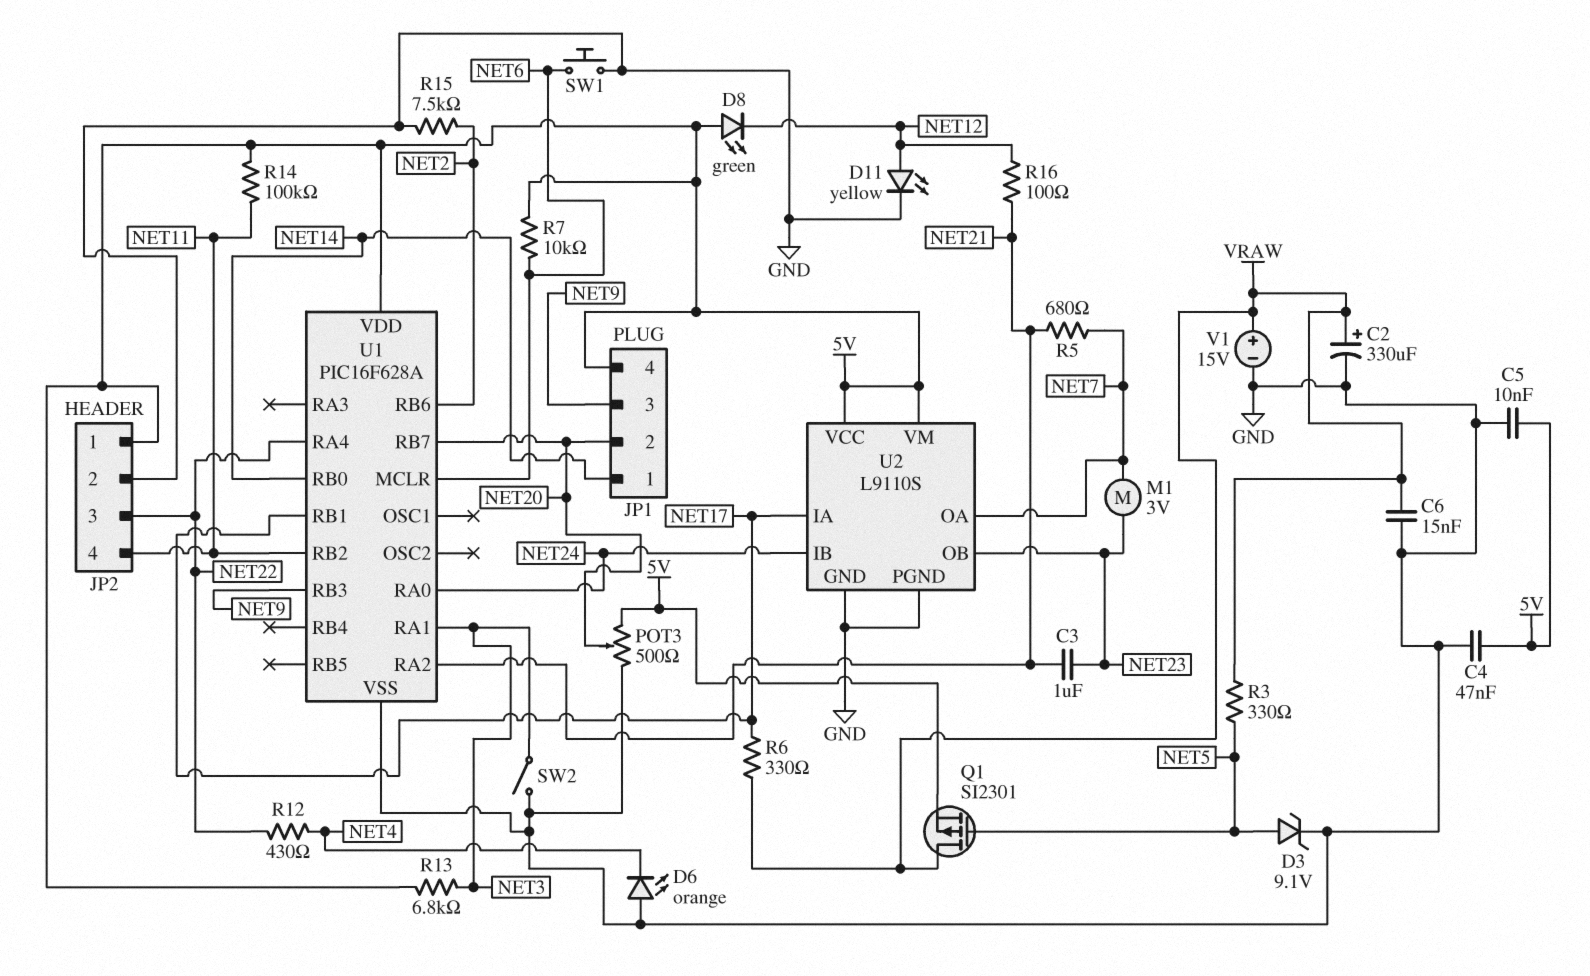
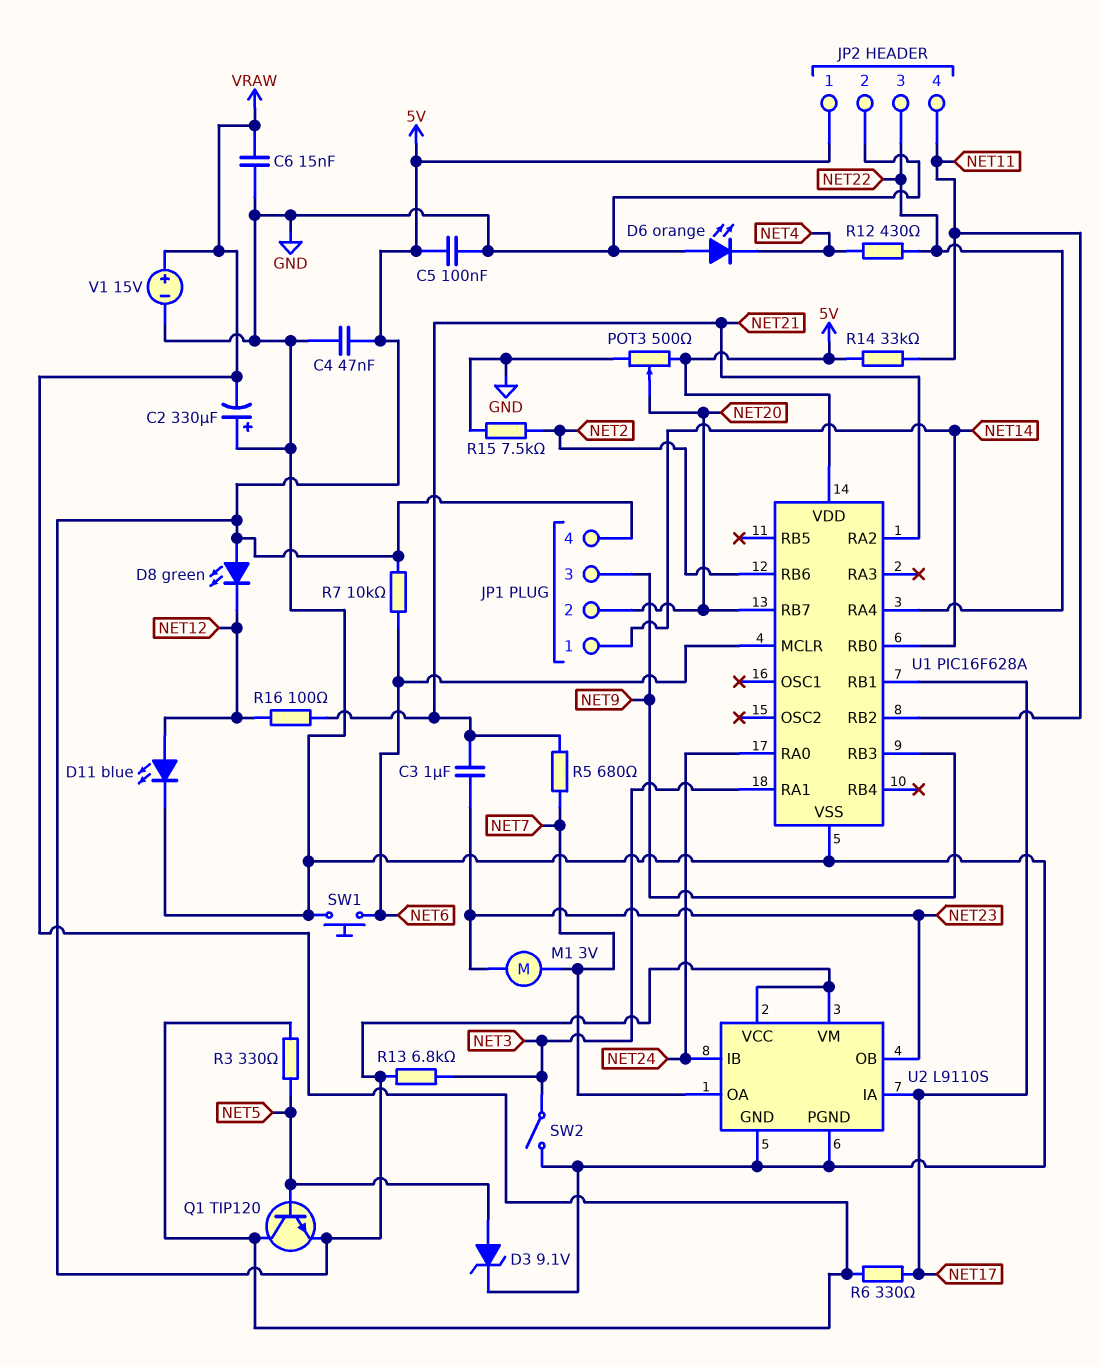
C2: 330uF (plus VRAW, minus GND) -> 330uF (plus GND, minus VRAW)
C5: 10nF (5V, GND) -> 100nF (5V, GND)
D11: LED yellow (A NET12, K GND) -> LED blue (A NET12, K GND)
Q1: PMOS SI2301 (G NET5, D VRAW, S 5V) -> NPN TIP120 (B NET5, C VRAW, E 5V)
R14: 100k (5V, NET11) -> 33k (5V, NET11)

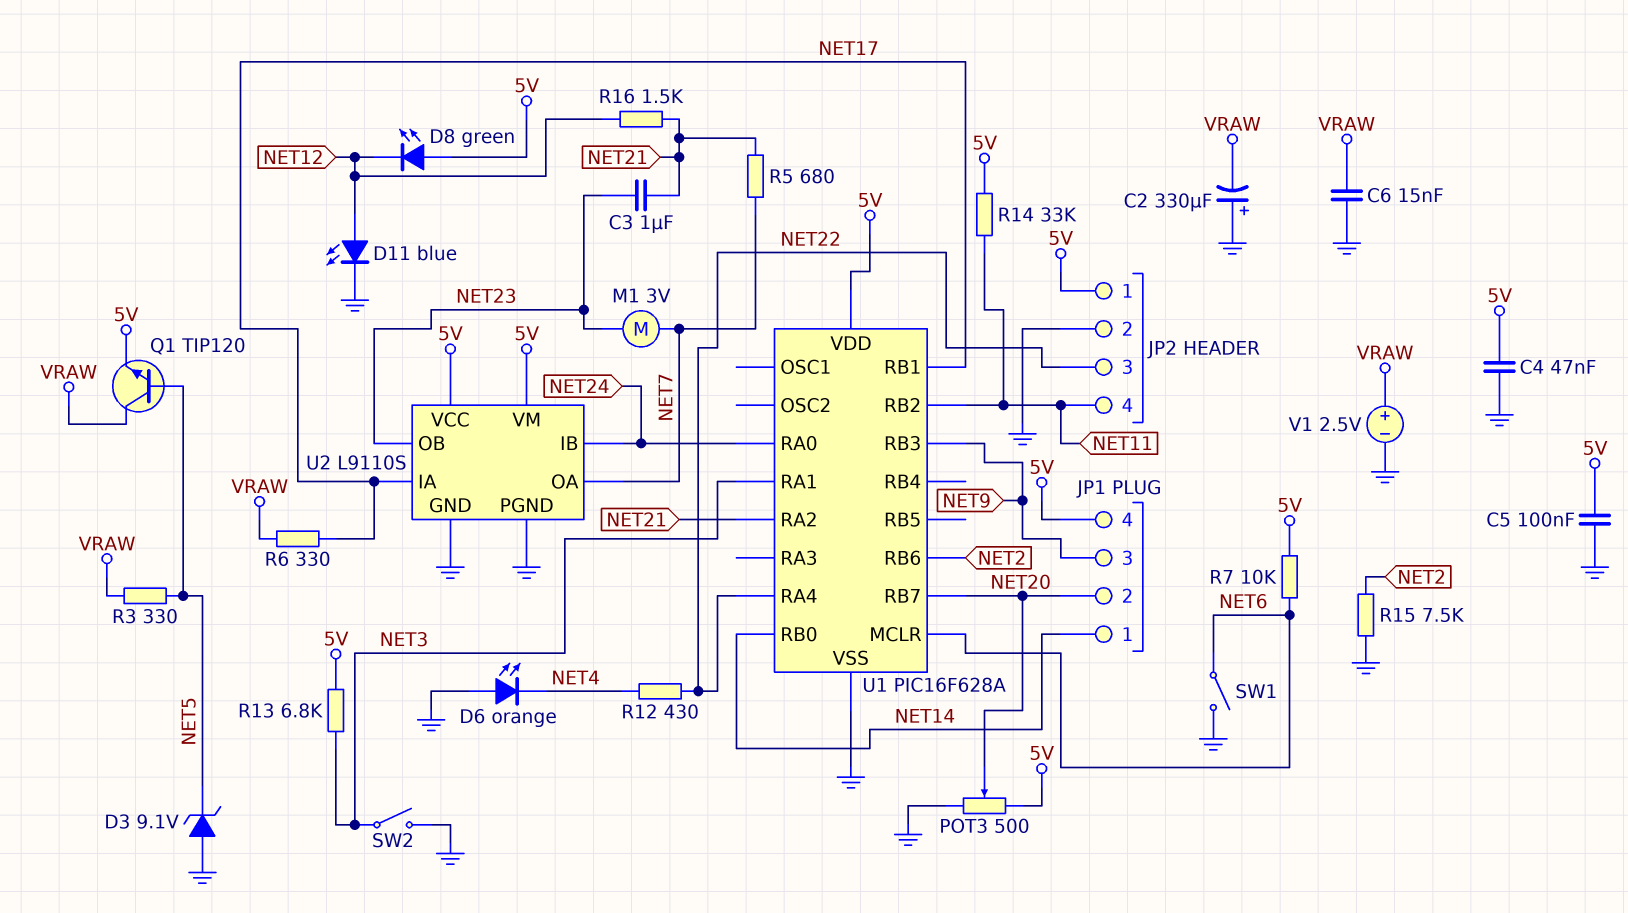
D3: zener 9.1V (A NET5, K GND) -> zener 9.1V (A GND, K NET5)
R16: 100 (NET12, NET21) -> 1.5k (NET12, NET21)
SW1: button (GND, NET6) -> switch (GND, NET6)
V1: 15V (plus VRAW, minus GND) -> 2.5V (plus VRAW, minus GND)

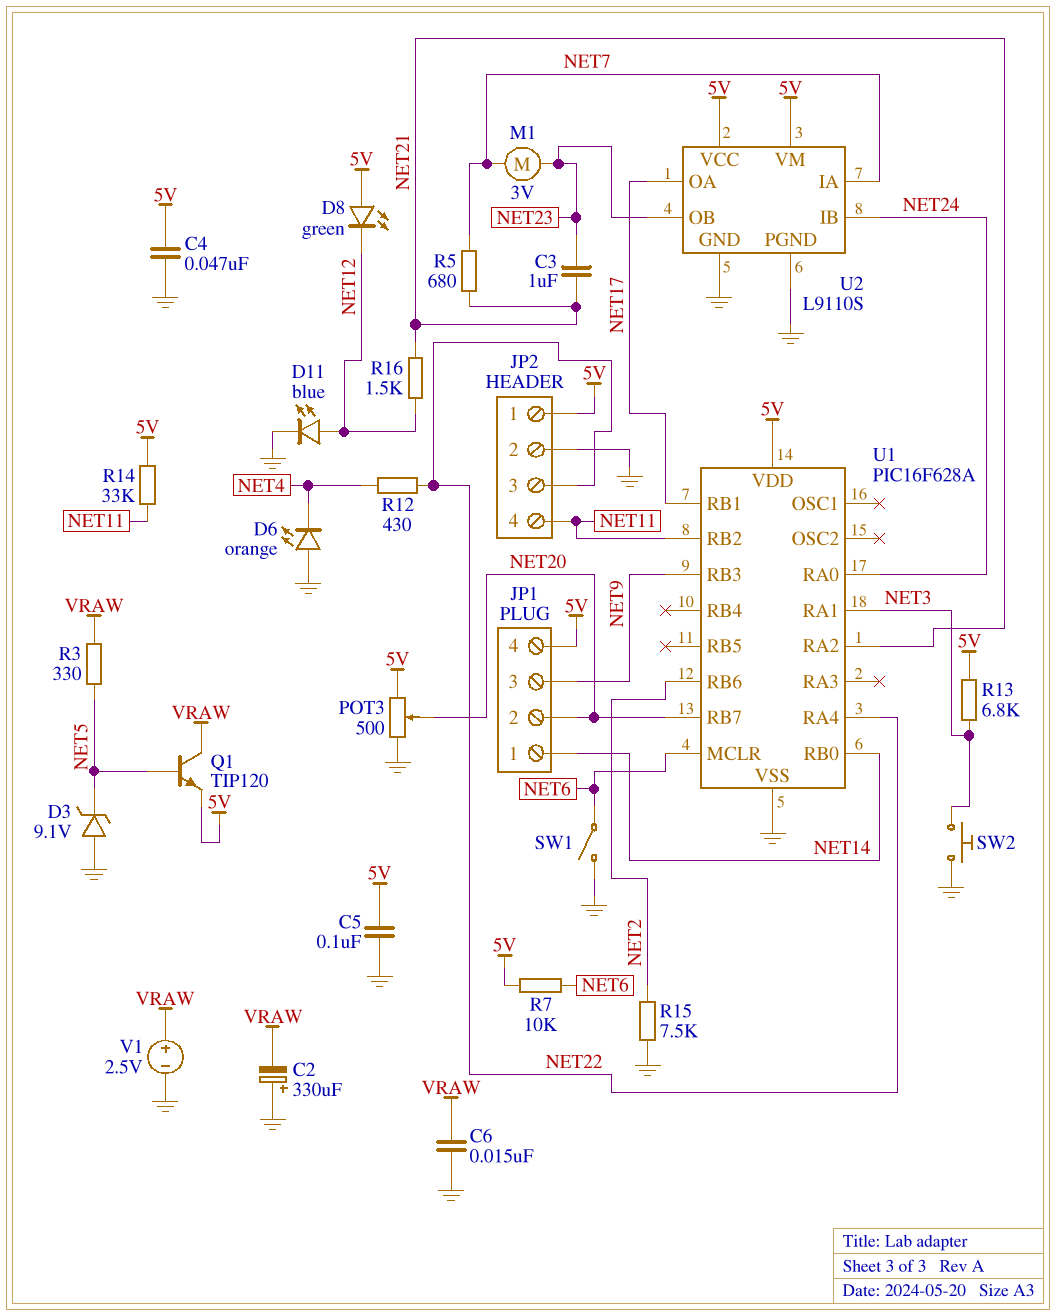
R6: 330 (NET17, VRAW) -> none
SW2: switch (GND, NET3) -> button (GND, NET3)
U2 pin IA: NET17 -> NET7
U2 pin OA: NET7 -> NET17

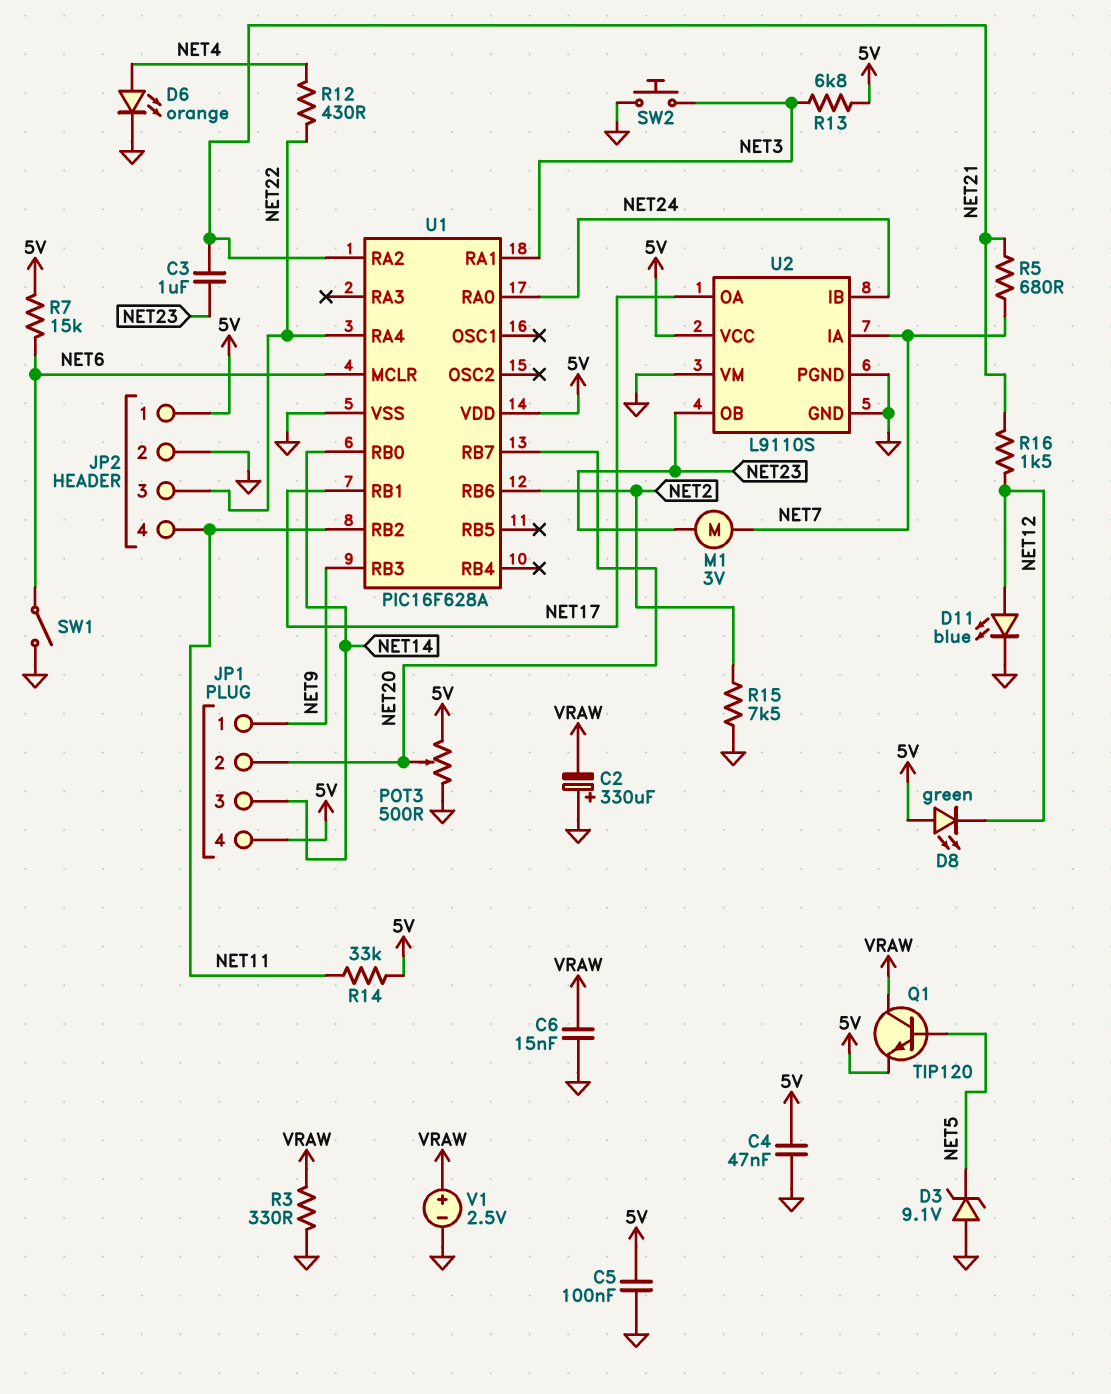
D6: LED orange (A GND, K NET4) -> LED orange (A NET4, K GND)
JP1 pin 1: NET14 -> NET9
JP1 pin 3: NET9 -> NET14
R3: 330 (NET5, VRAW) -> 330 (GND, VRAW)
R7: 10k (5V, NET6) -> 15k (5V, NET6)
U2 pin VM: 5V -> GND

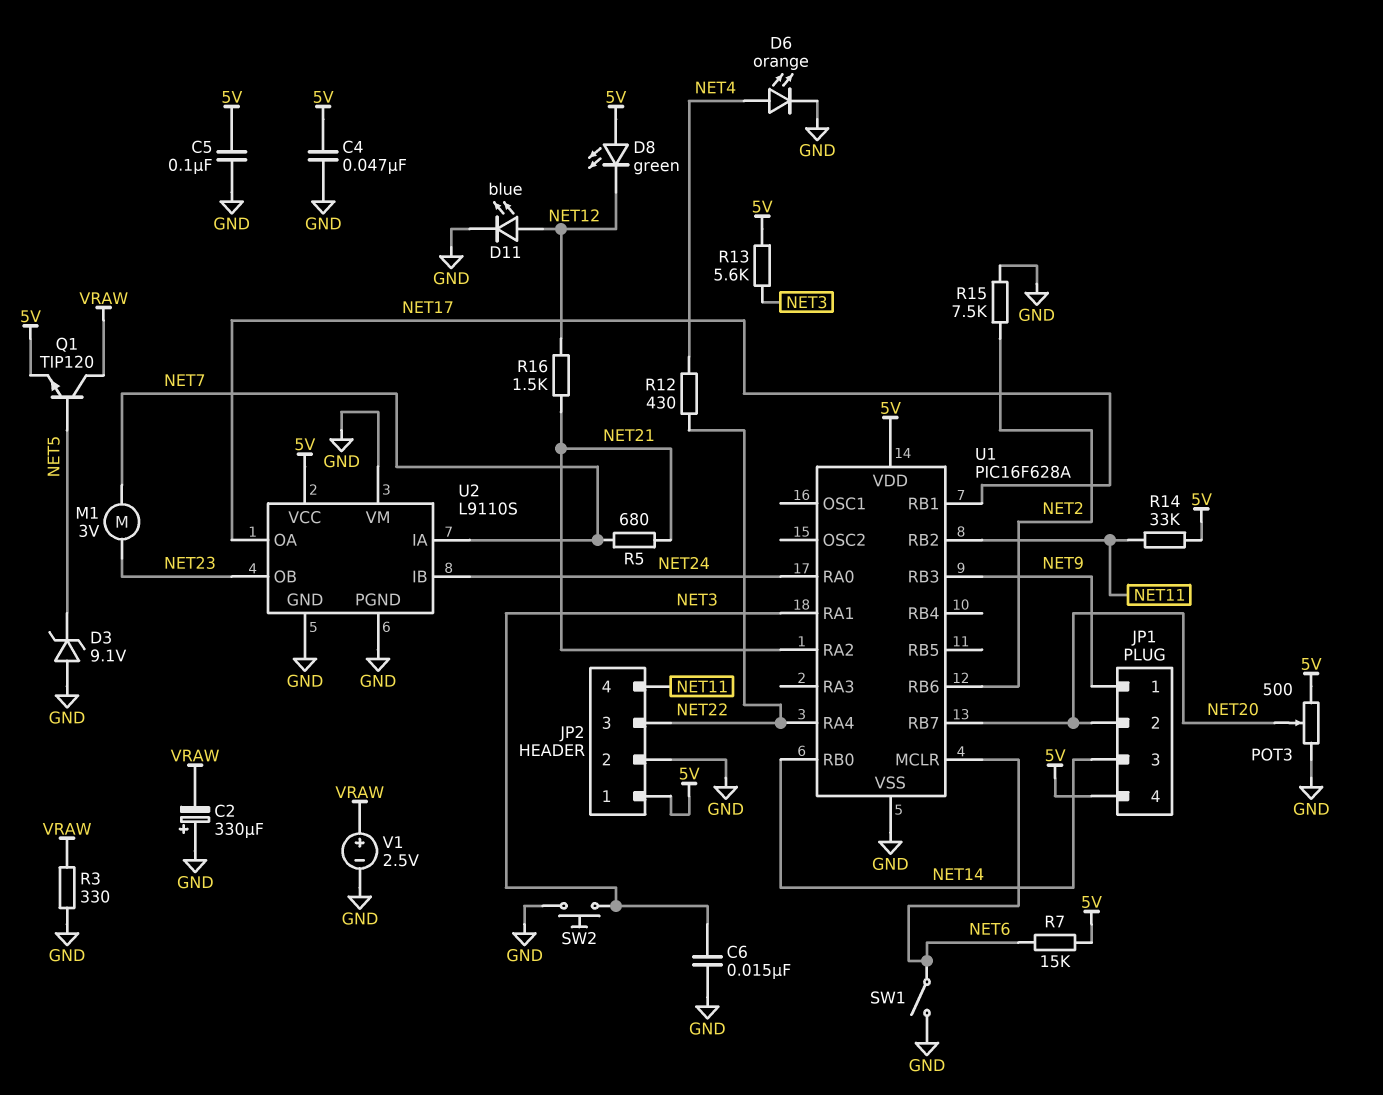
C3: 1uF (NET21, NET23) -> none
C6: 15nF (GND, VRAW) -> 15nF (GND, NET3)
R13: 6.8k (5V, NET3) -> 5.6k (5V, NET3)

